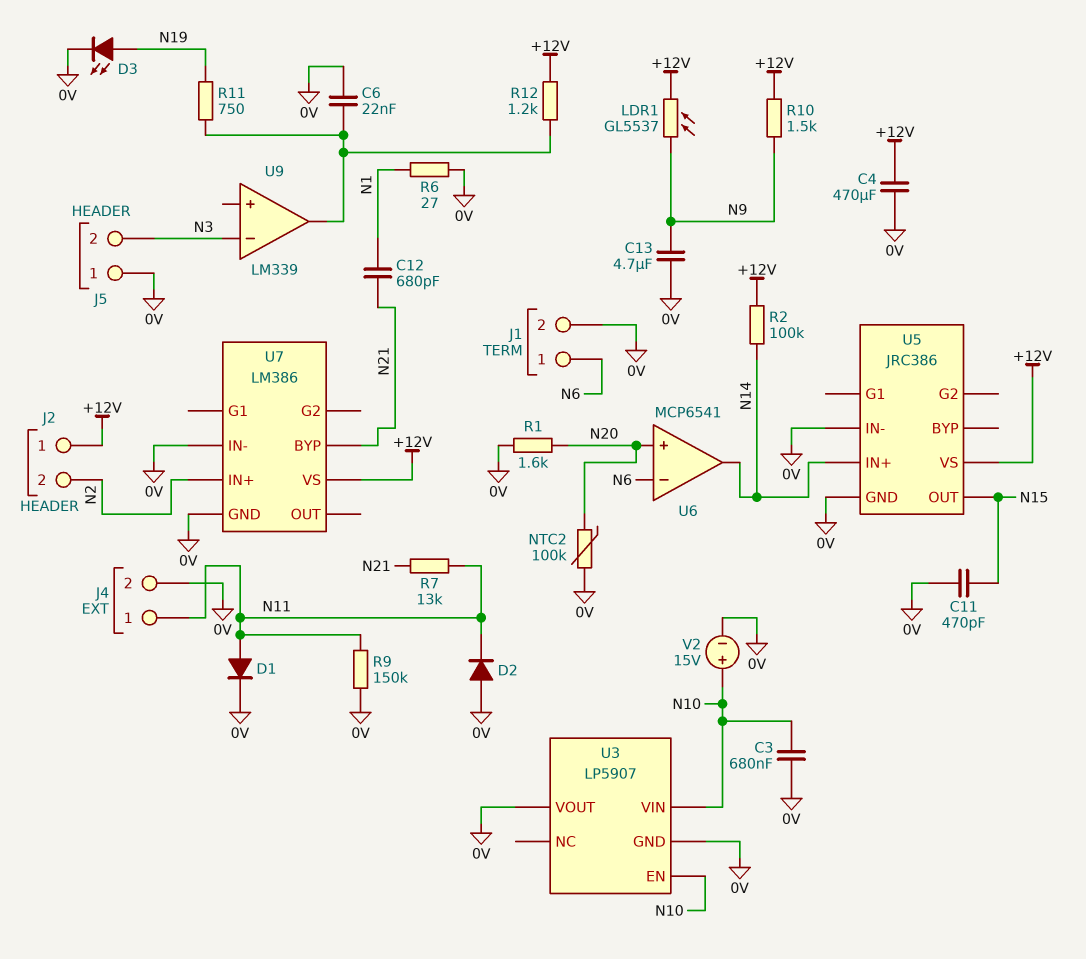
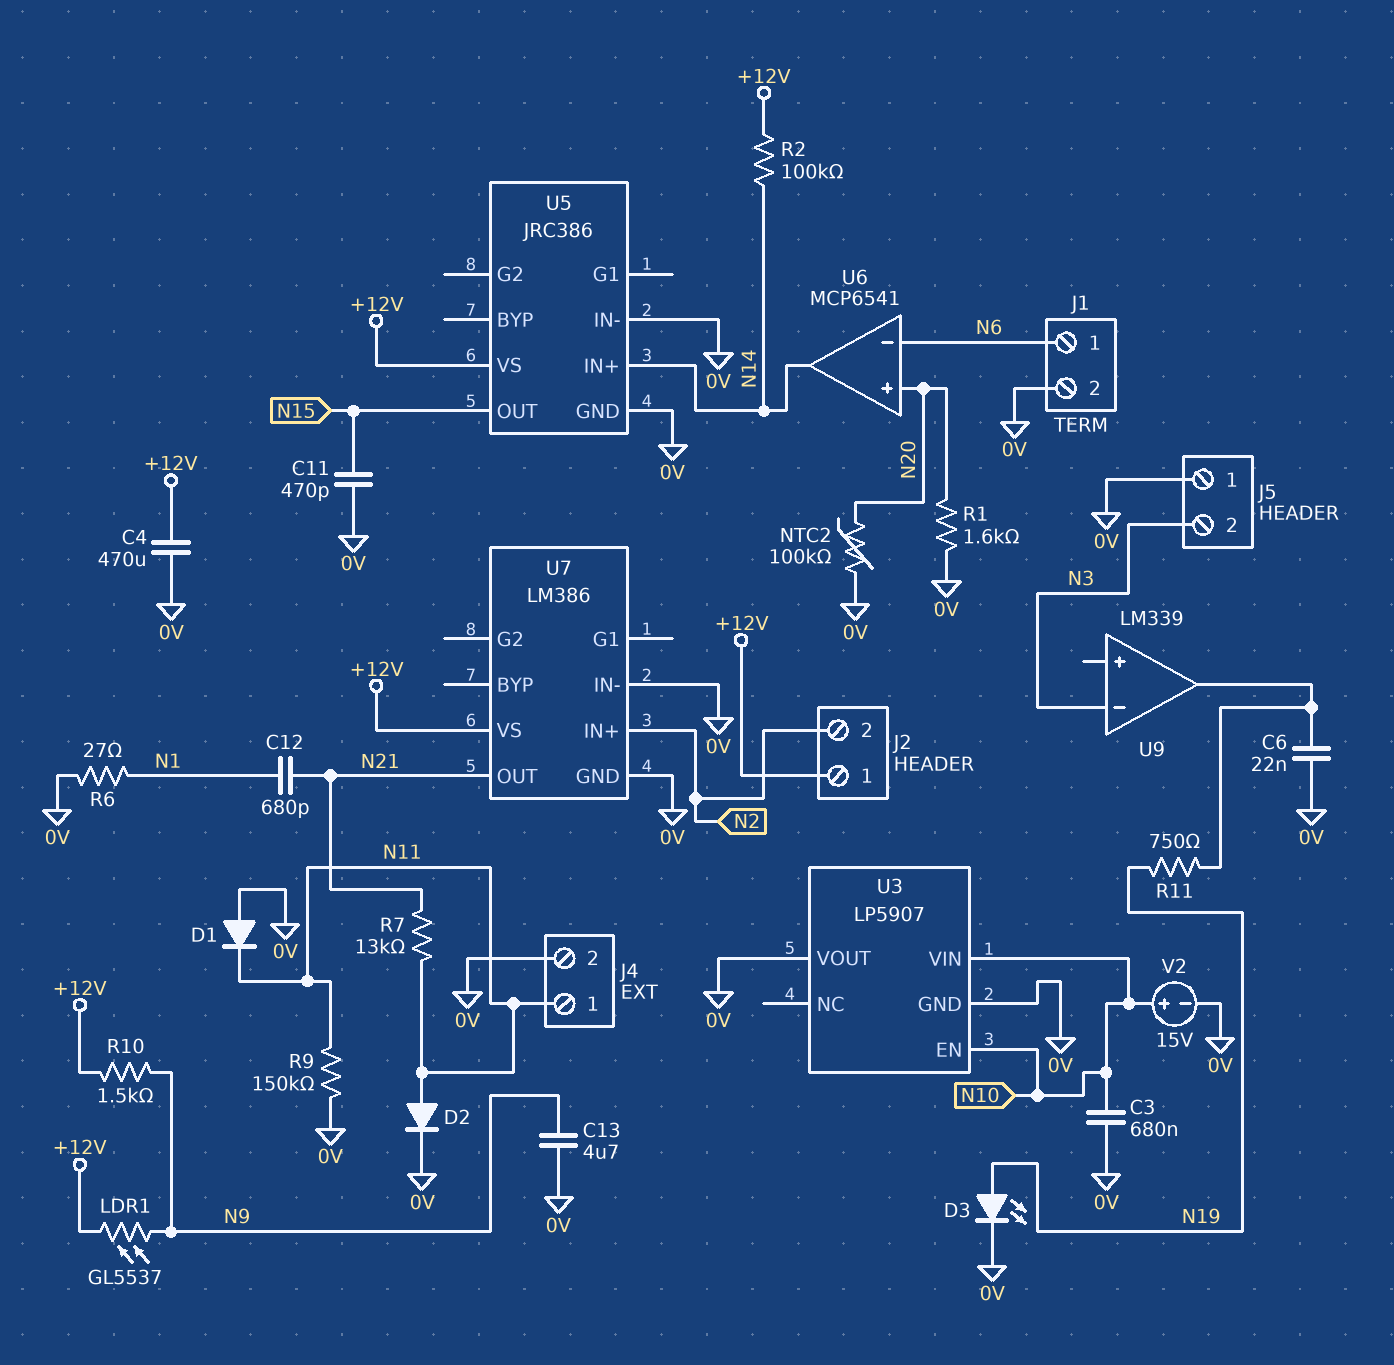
D1: diode (A N11, K 0V) -> diode (A 0V, K N11)
D2: diode (A 0V, K N11) -> diode (A N11, K 0V)
R12: 1.2k (+12V, U9/out) -> none
U7 pin BYP: N21 -> none
U7 pin OUT: none -> N21

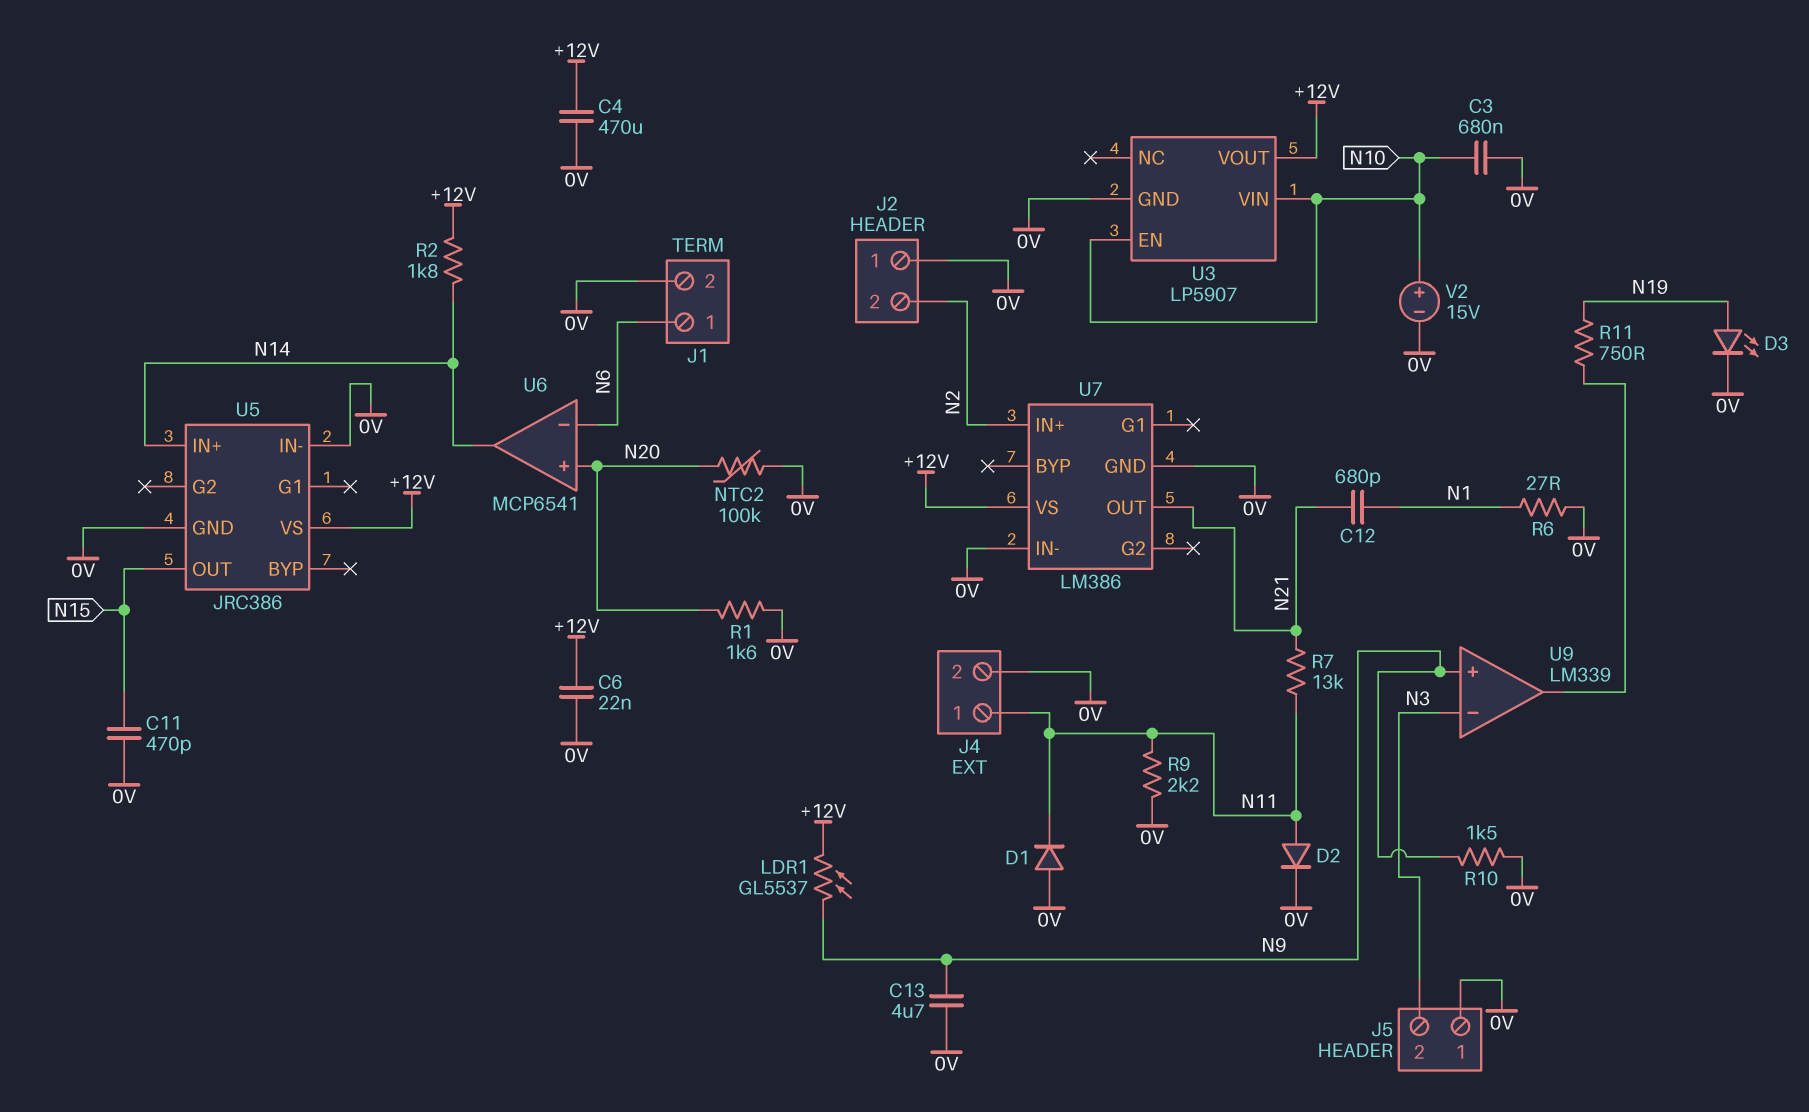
C6: 22nF (0V, U9/out) -> 22nF (+12V, 0V)
J2 pin 1: +12V -> 0V
R2: 100k (+12V, N14) -> 1.8k (+12V, N14)
R9: 150k (0V, N11) -> 2.2k (0V, N11)
R10: 1.5k (+12V, N9) -> 1.5k (0V, N9)
U3 pin VOUT: 0V -> +12V
U9 pin in+: none -> N9

